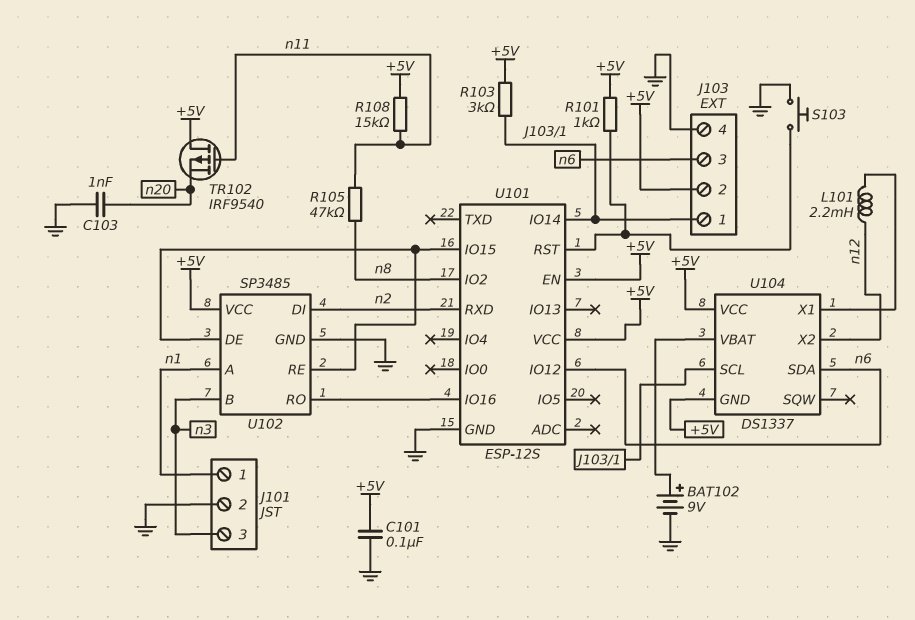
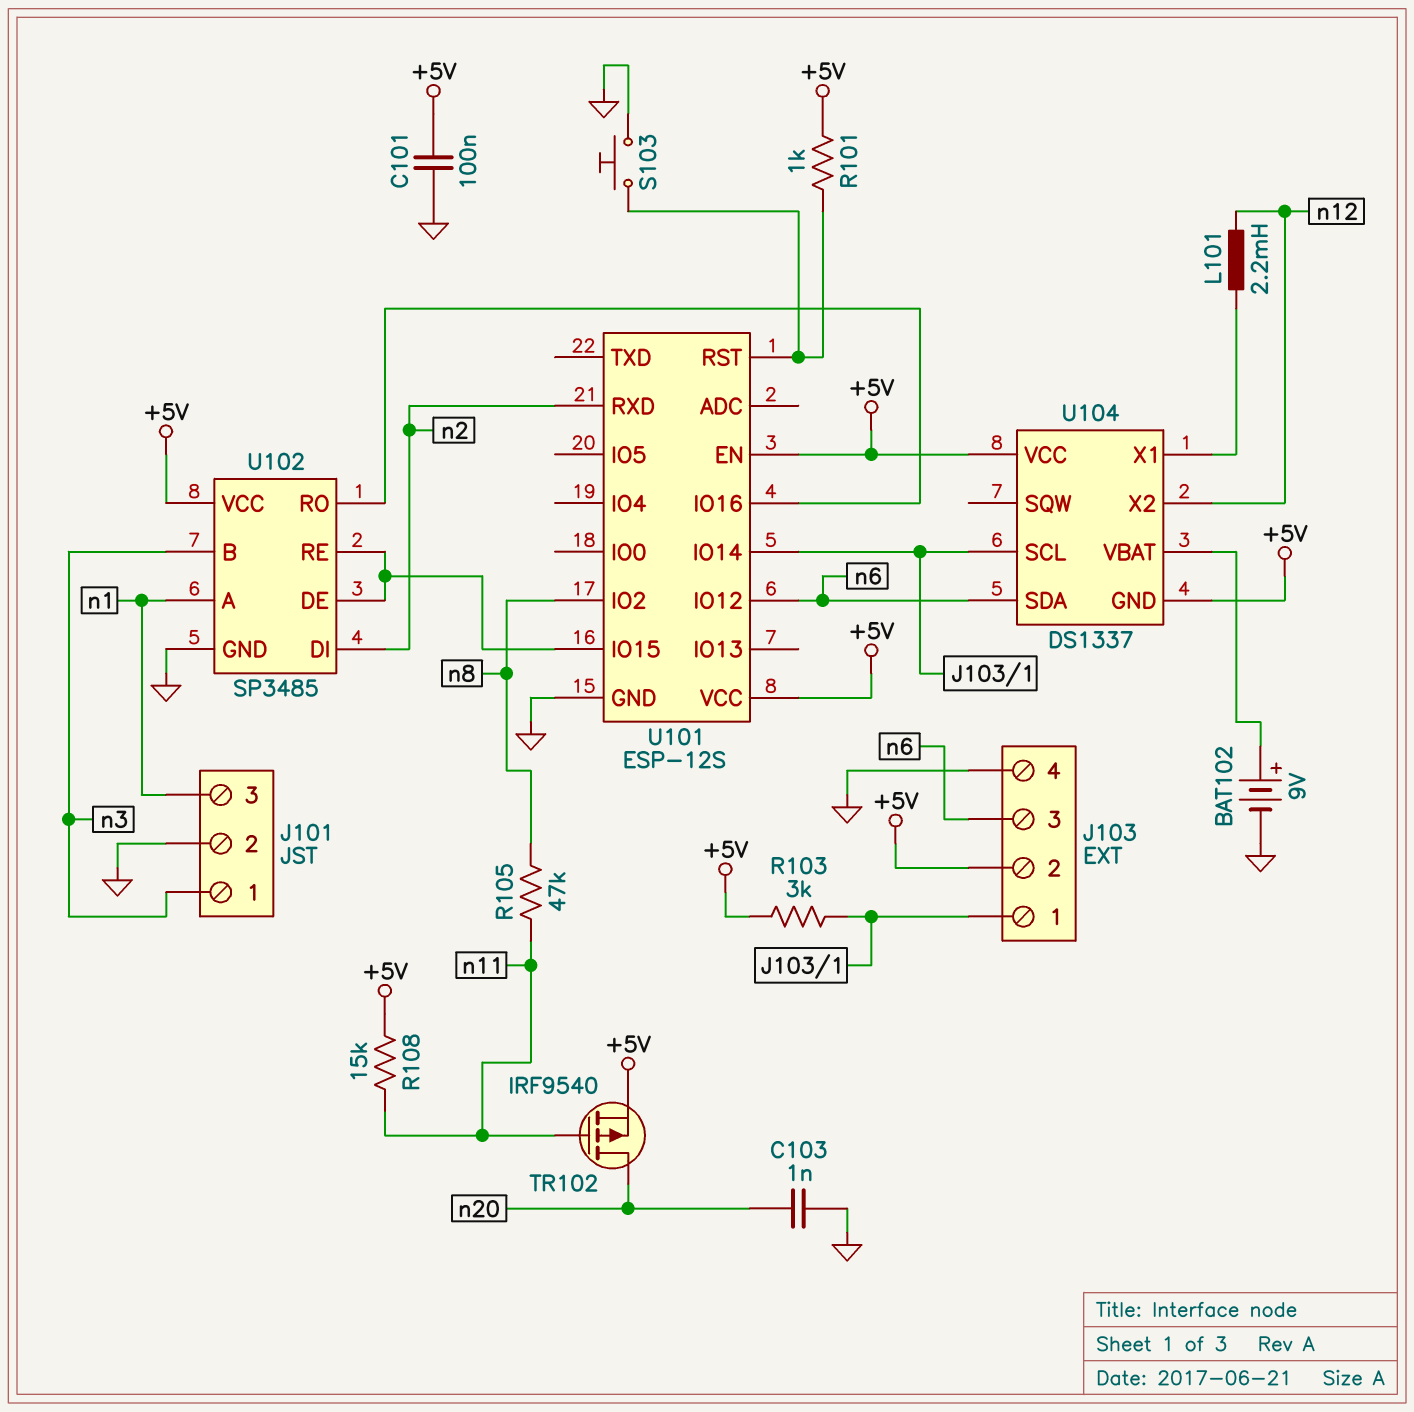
J101 pin 1: n1 -> n3
J101 pin 3: n3 -> n1
TR102: PMOS IRF9540 (G n11, D +5V, S n20) -> PMOS IRF9540 (G n11, D n20, S +5V)

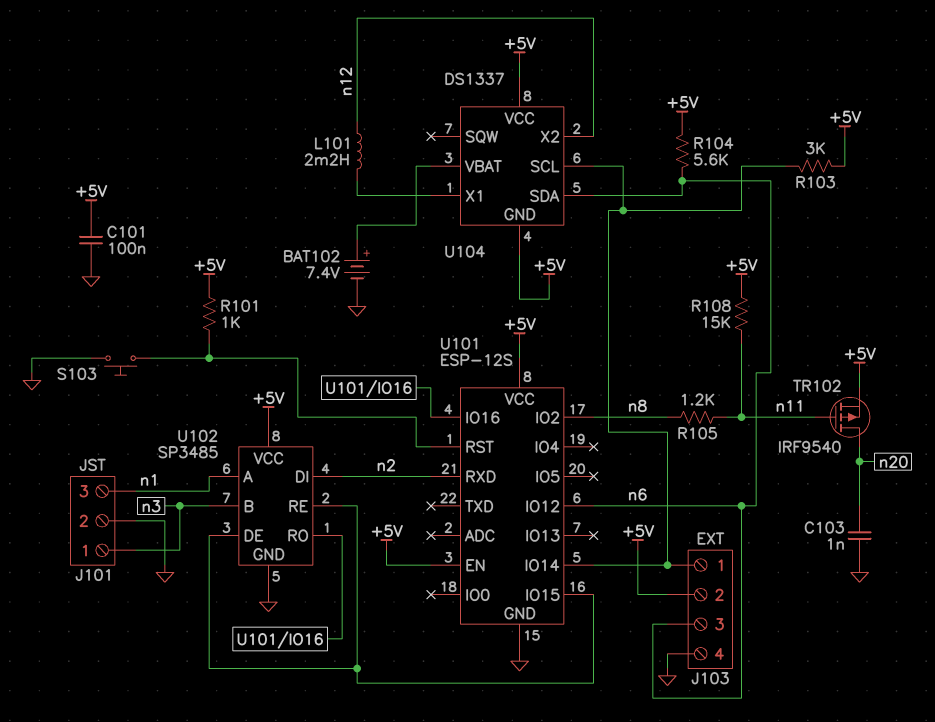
BAT102: 9V (plus U104/VBAT, minus GND) -> 7.4V (plus U104/VBAT, minus GND)
R104: none -> 5.6k (+5V, n6)
R105: 47k (n8, n11) -> 1.2k (n8, n11)

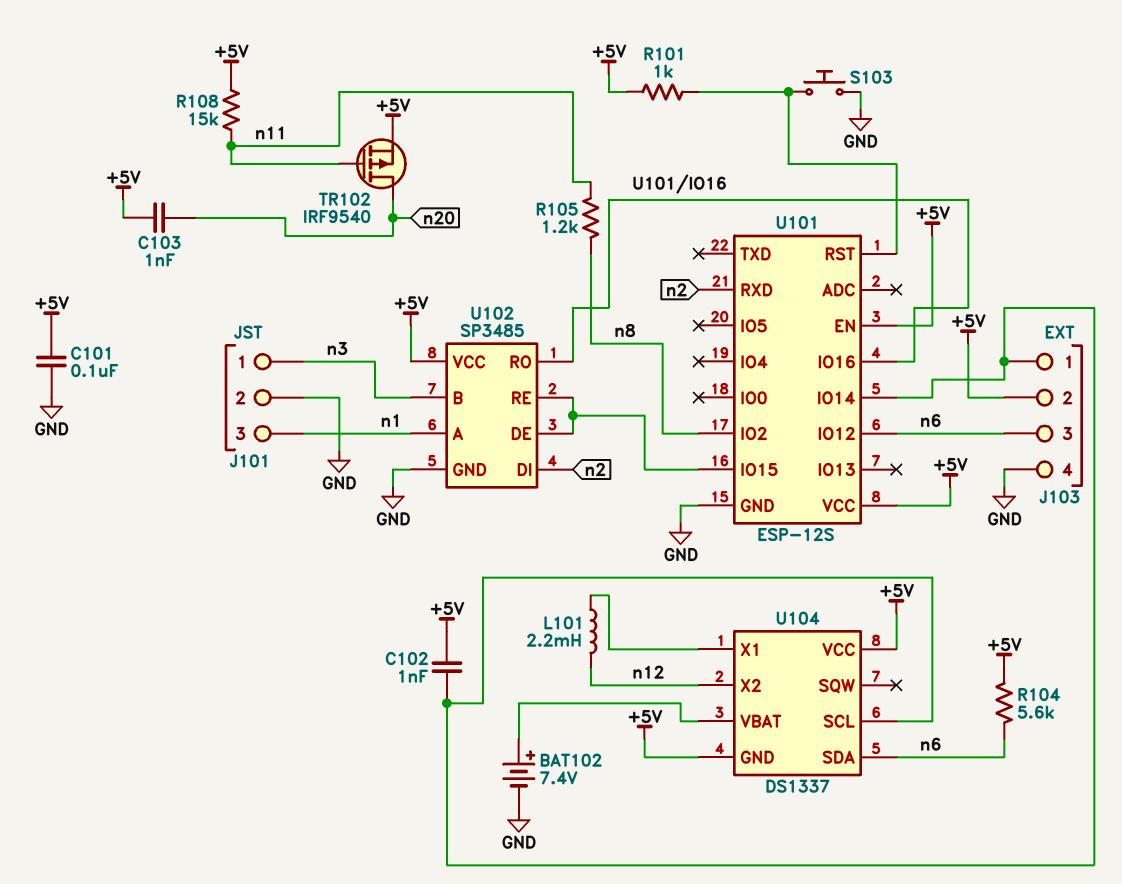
C102: none -> 1nF (+5V, J103/1)
C103: 1nF (GND, n20) -> 1nF (+5V, n20)
R103: 3k (+5V, J103/1) -> none

